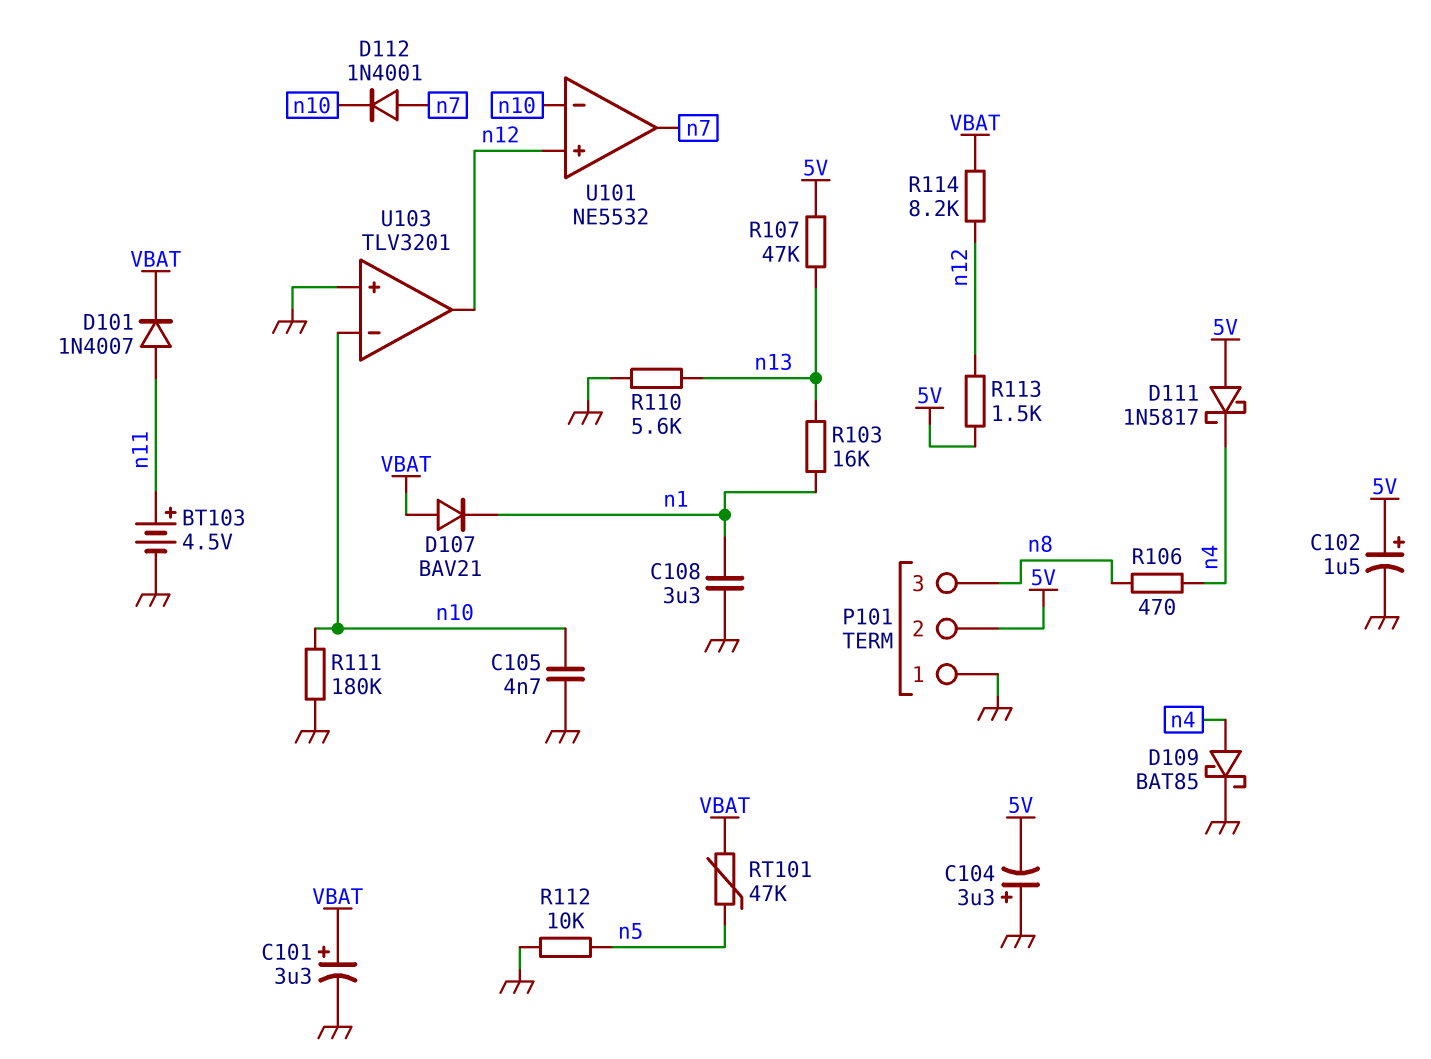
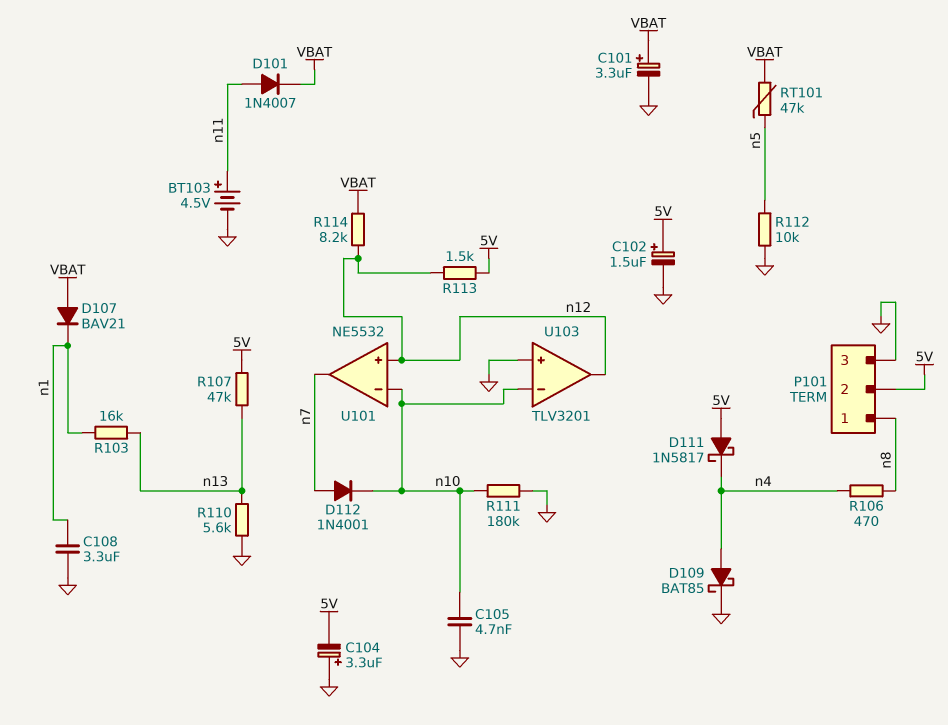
P101 pin 1: GND -> n8
P101 pin 3: n8 -> GND

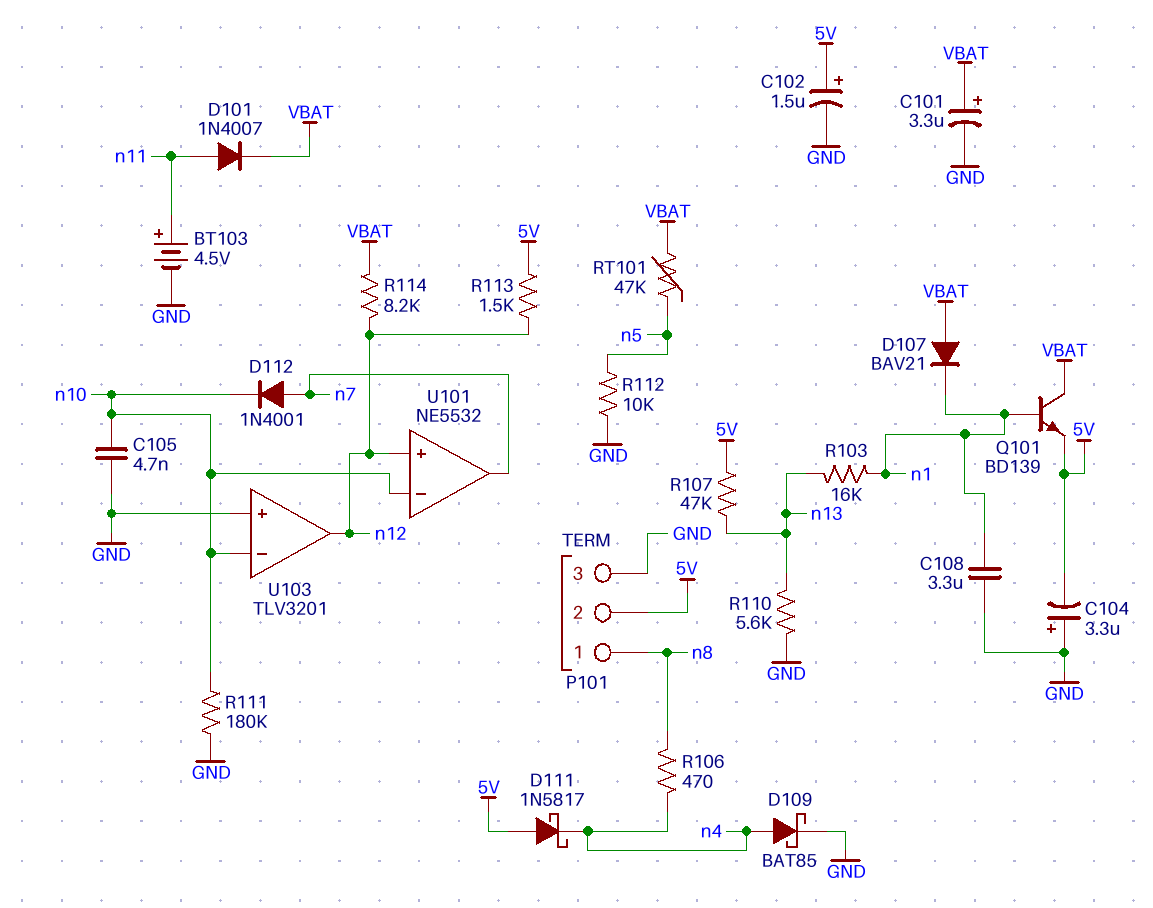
Q101: none -> NPN BD139 (B n1, C VBAT, E 5V)

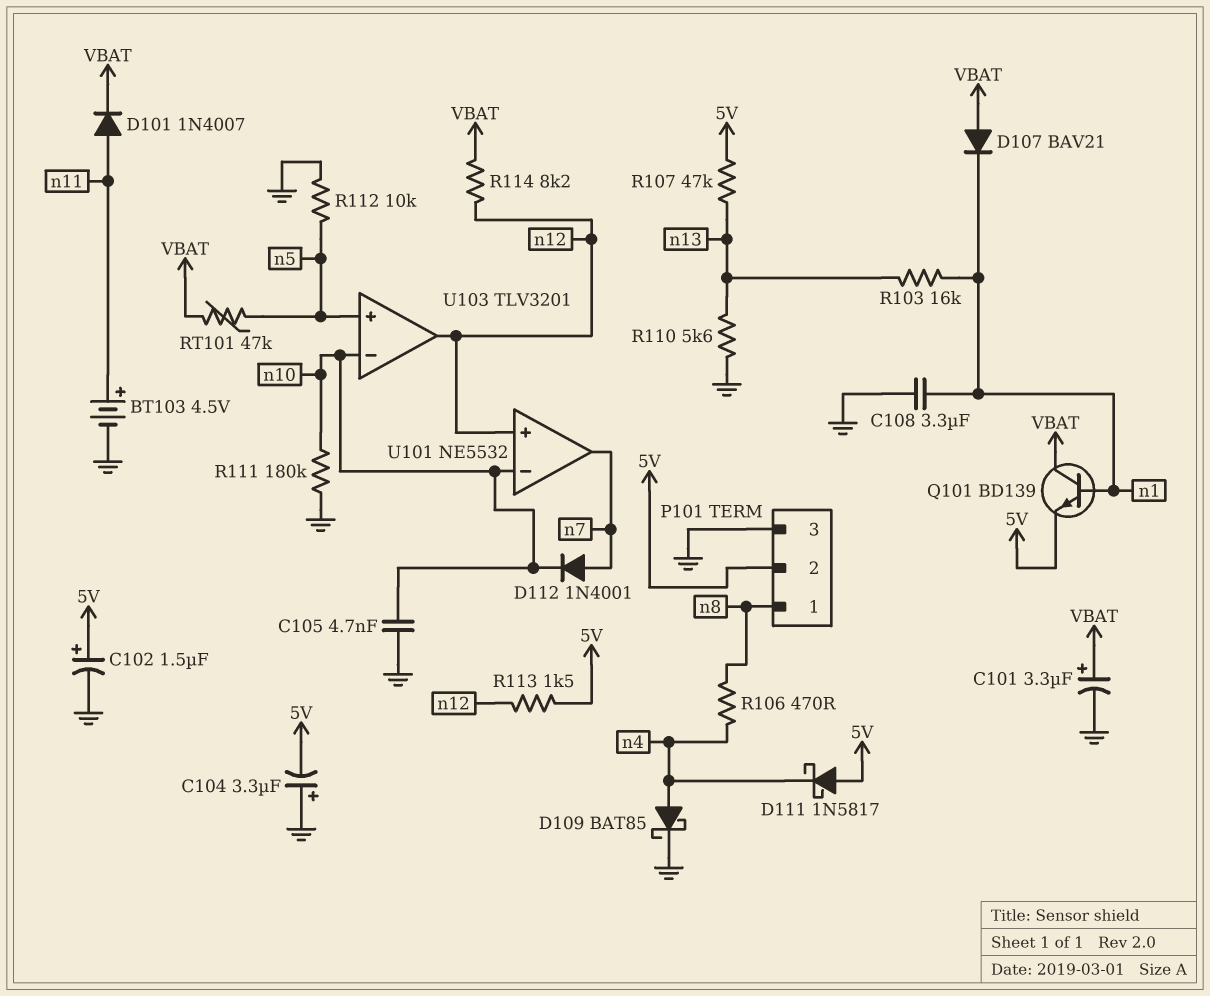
U103 pin in+: GND -> n5

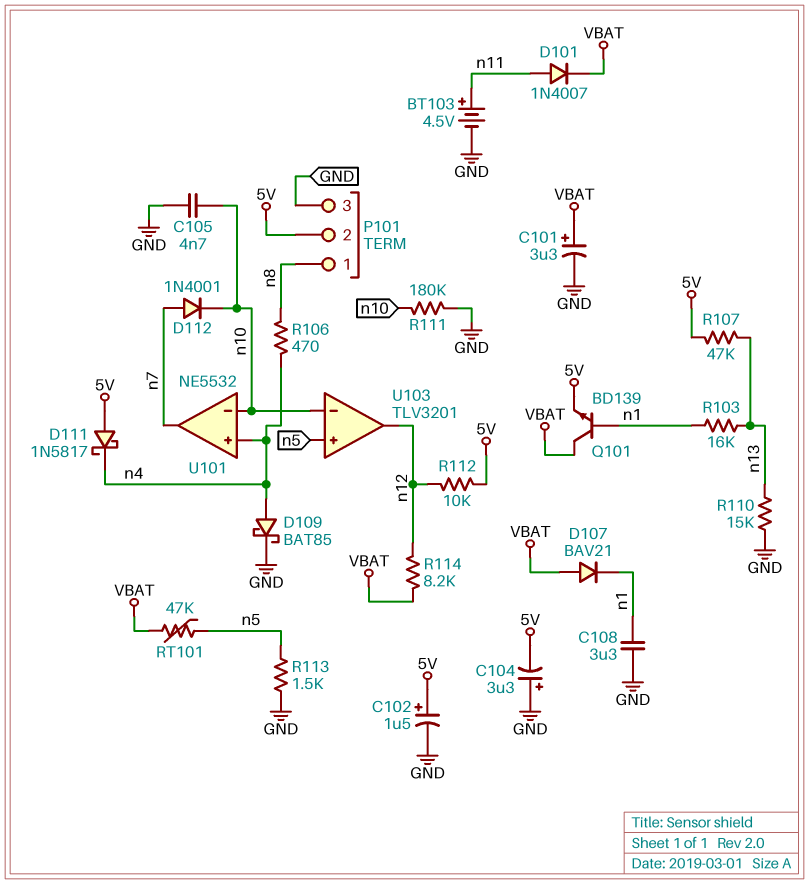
R110: 5.6k (GND, n13) -> 15k (GND, n13)
R112: 10k (GND, n5) -> 10k (5V, n12)
R113: 1.5k (5V, n12) -> 1.5k (GND, n5)
U101 pin in+: n12 -> n4

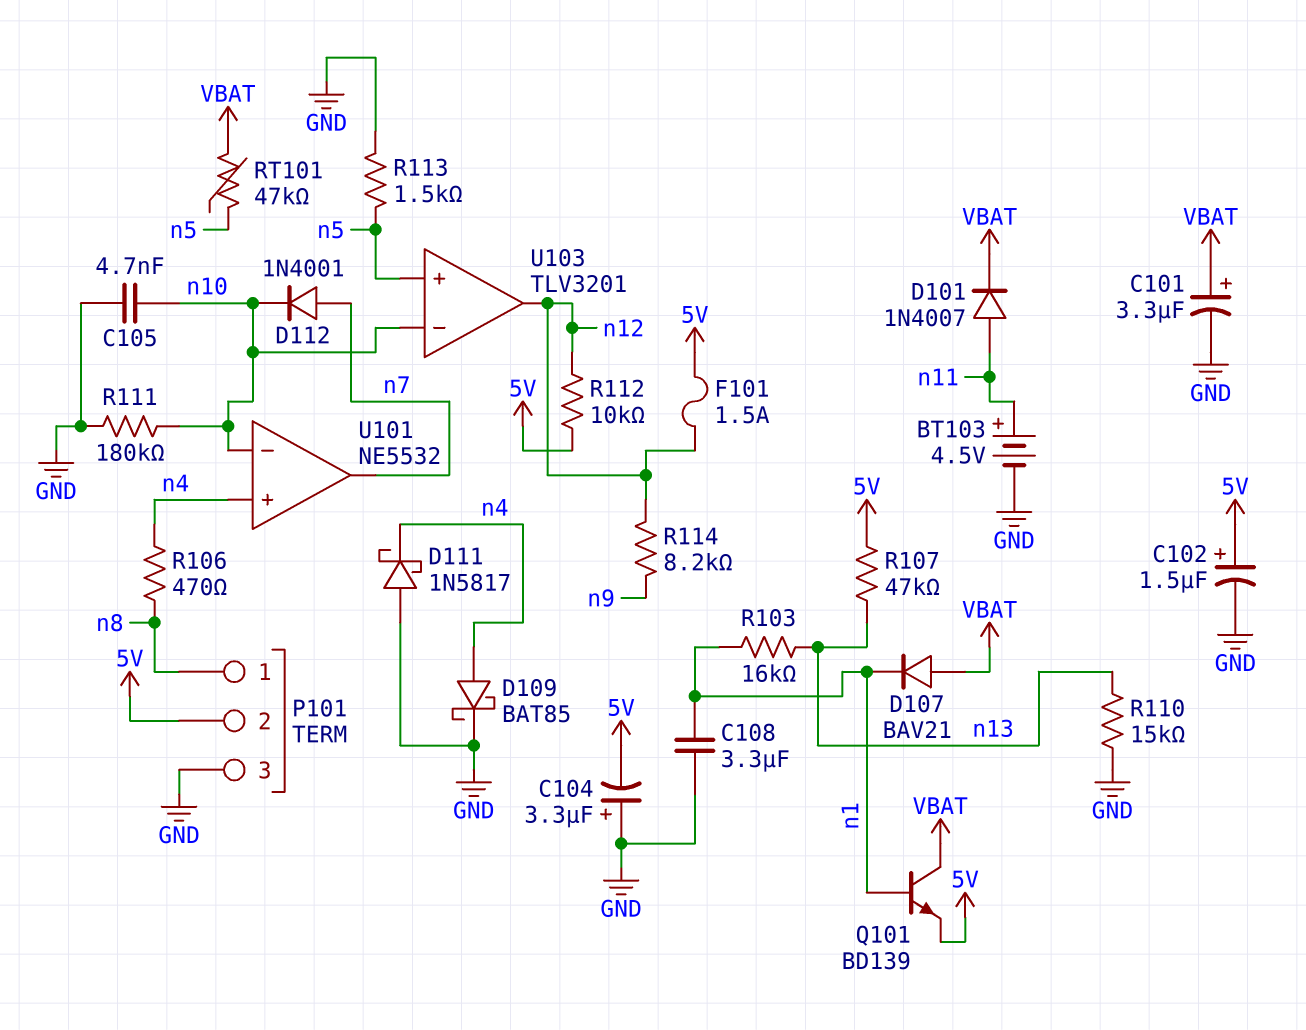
D111: schottky 1N5817 (A 5V, K n4) -> schottky 1N5817 (A GND, K n4)
F101: none -> 1.5A (5V, n12)
R114: 8.2k (VBAT, n12) -> 8.2k (n9, n12)

